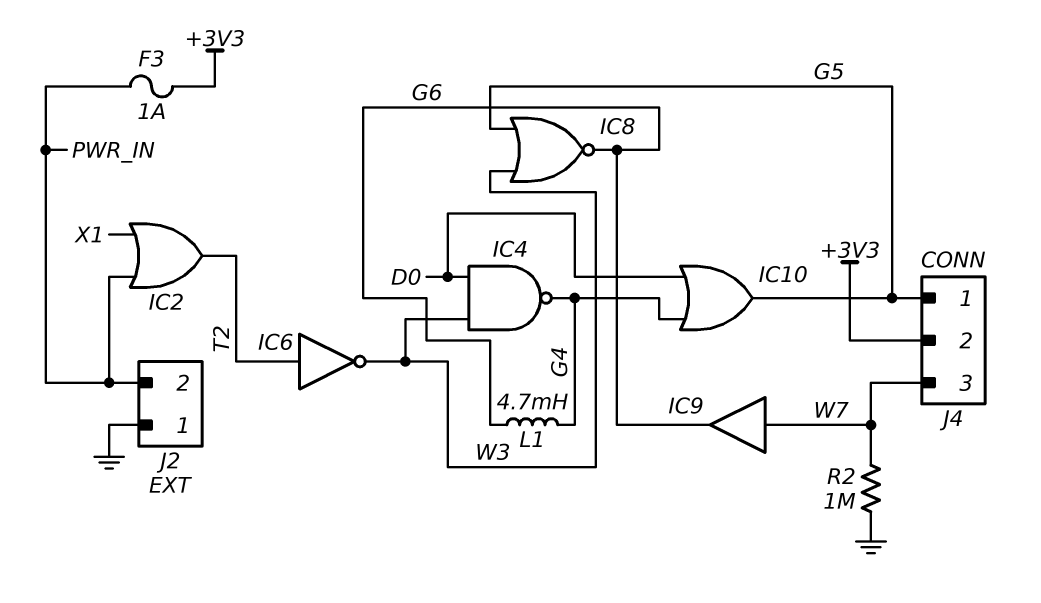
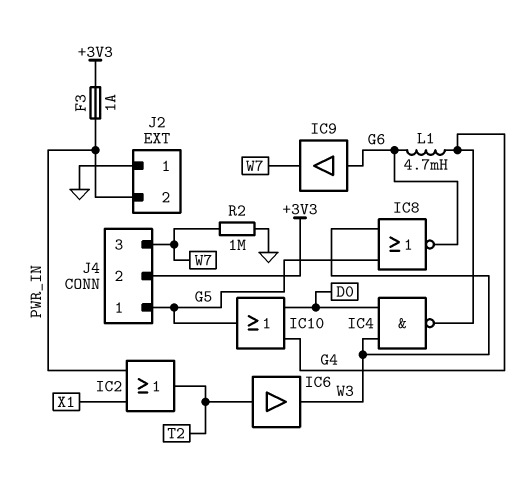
IC6: NOT (in T2, out W3) -> buffer (in T2, out W3)
IC9: buffer (in W7, out G6) -> buffer (in G6, out W7)

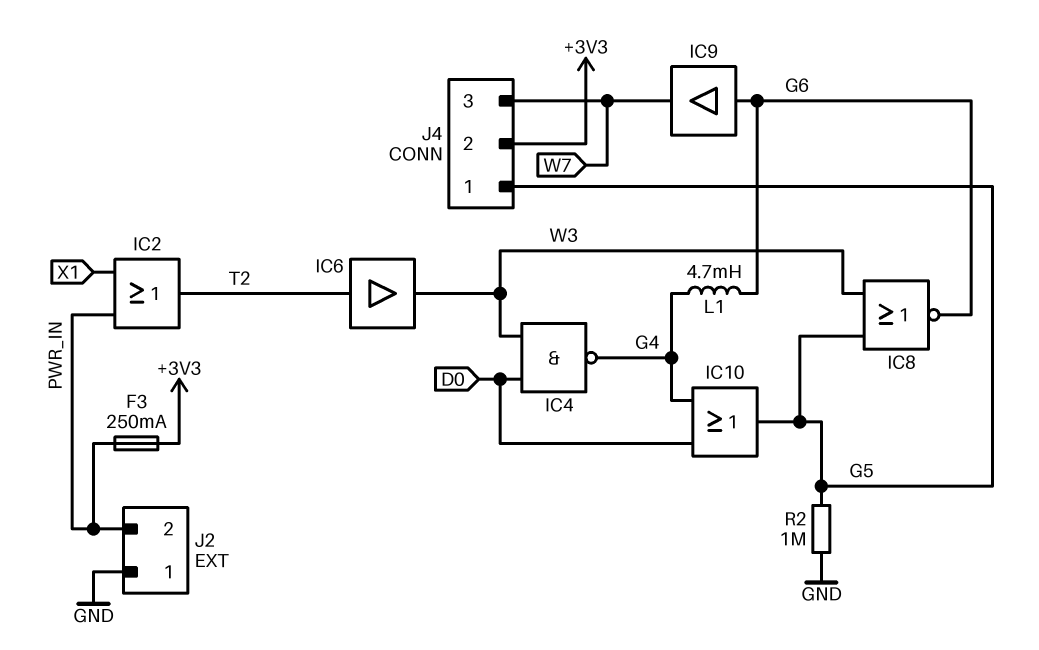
F3: 1A (+3V3, PWR_IN) -> 250mA (+3V3, PWR_IN)
R2: 1M (GND, W7) -> 1M (G5, GND)

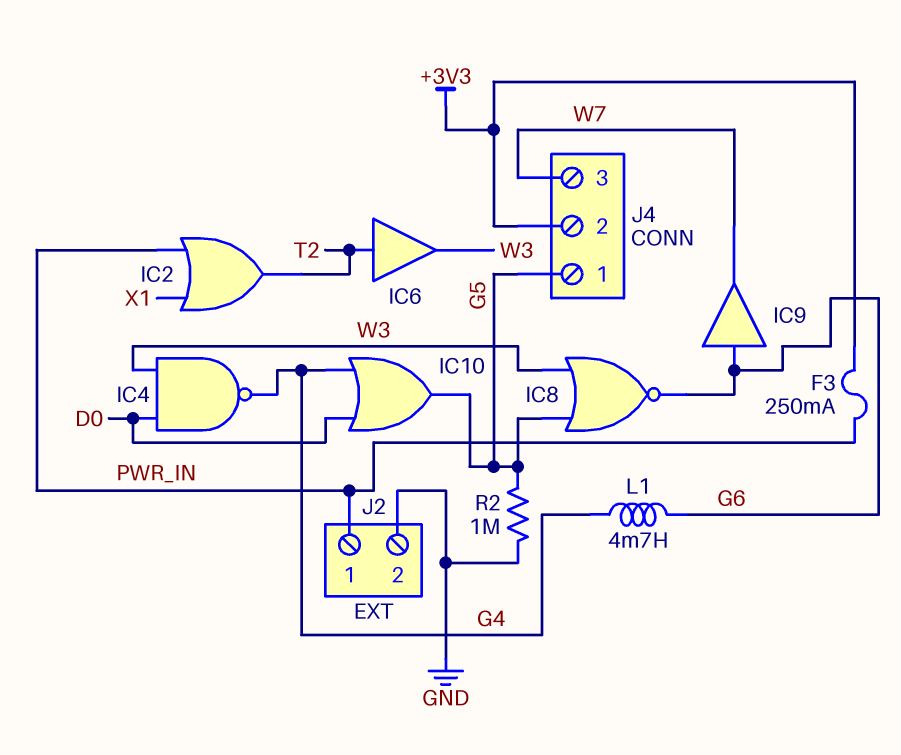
J2 pin 1: GND -> PWR_IN
J2 pin 2: PWR_IN -> GND

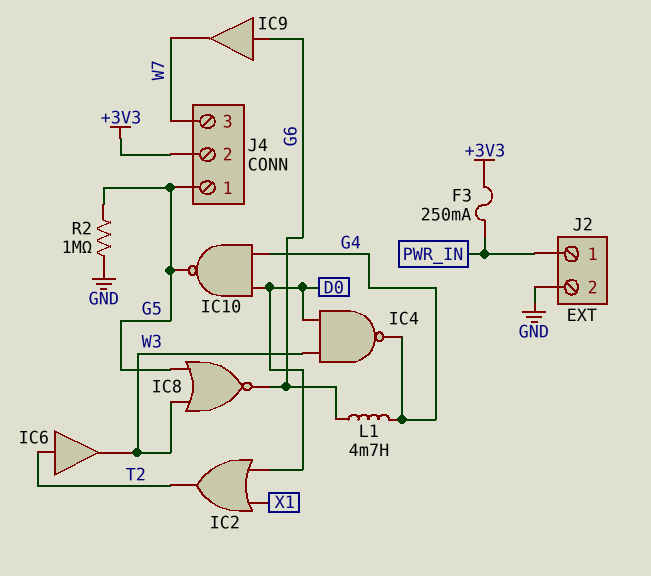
IC2: OR (in PWR_IN, in X1, out T2) -> OR (in D0, in X1, out T2)
IC10: OR (in D0, in G4, out G5) -> NAND (in D0, in G4, out G5)

